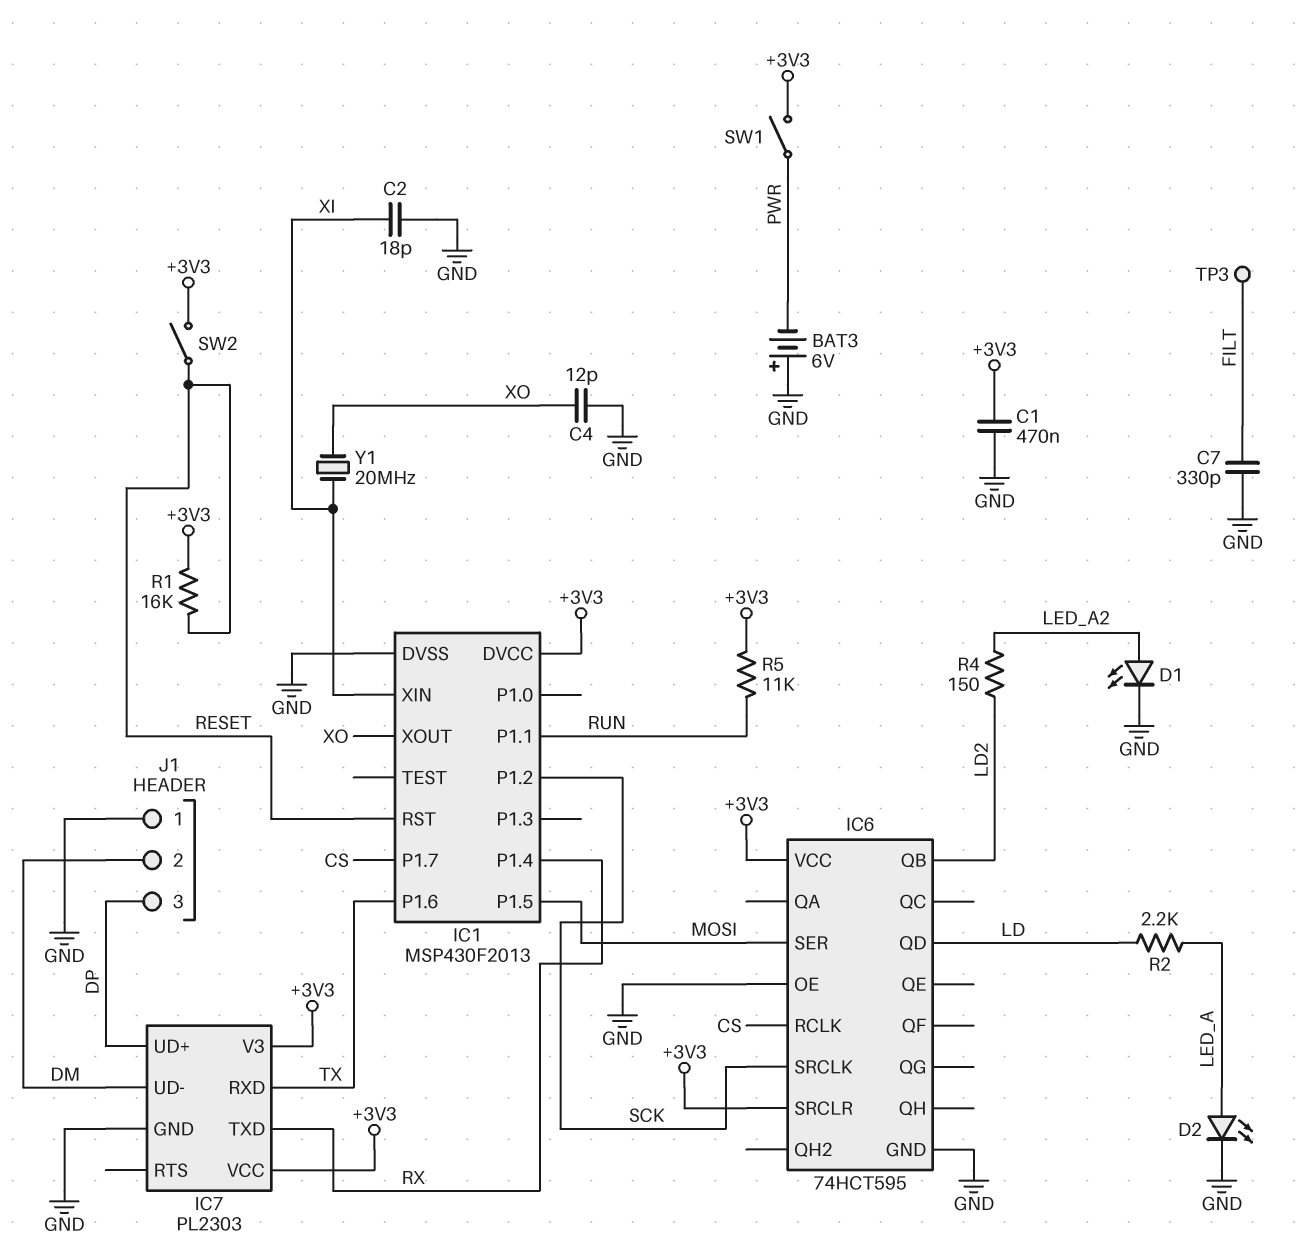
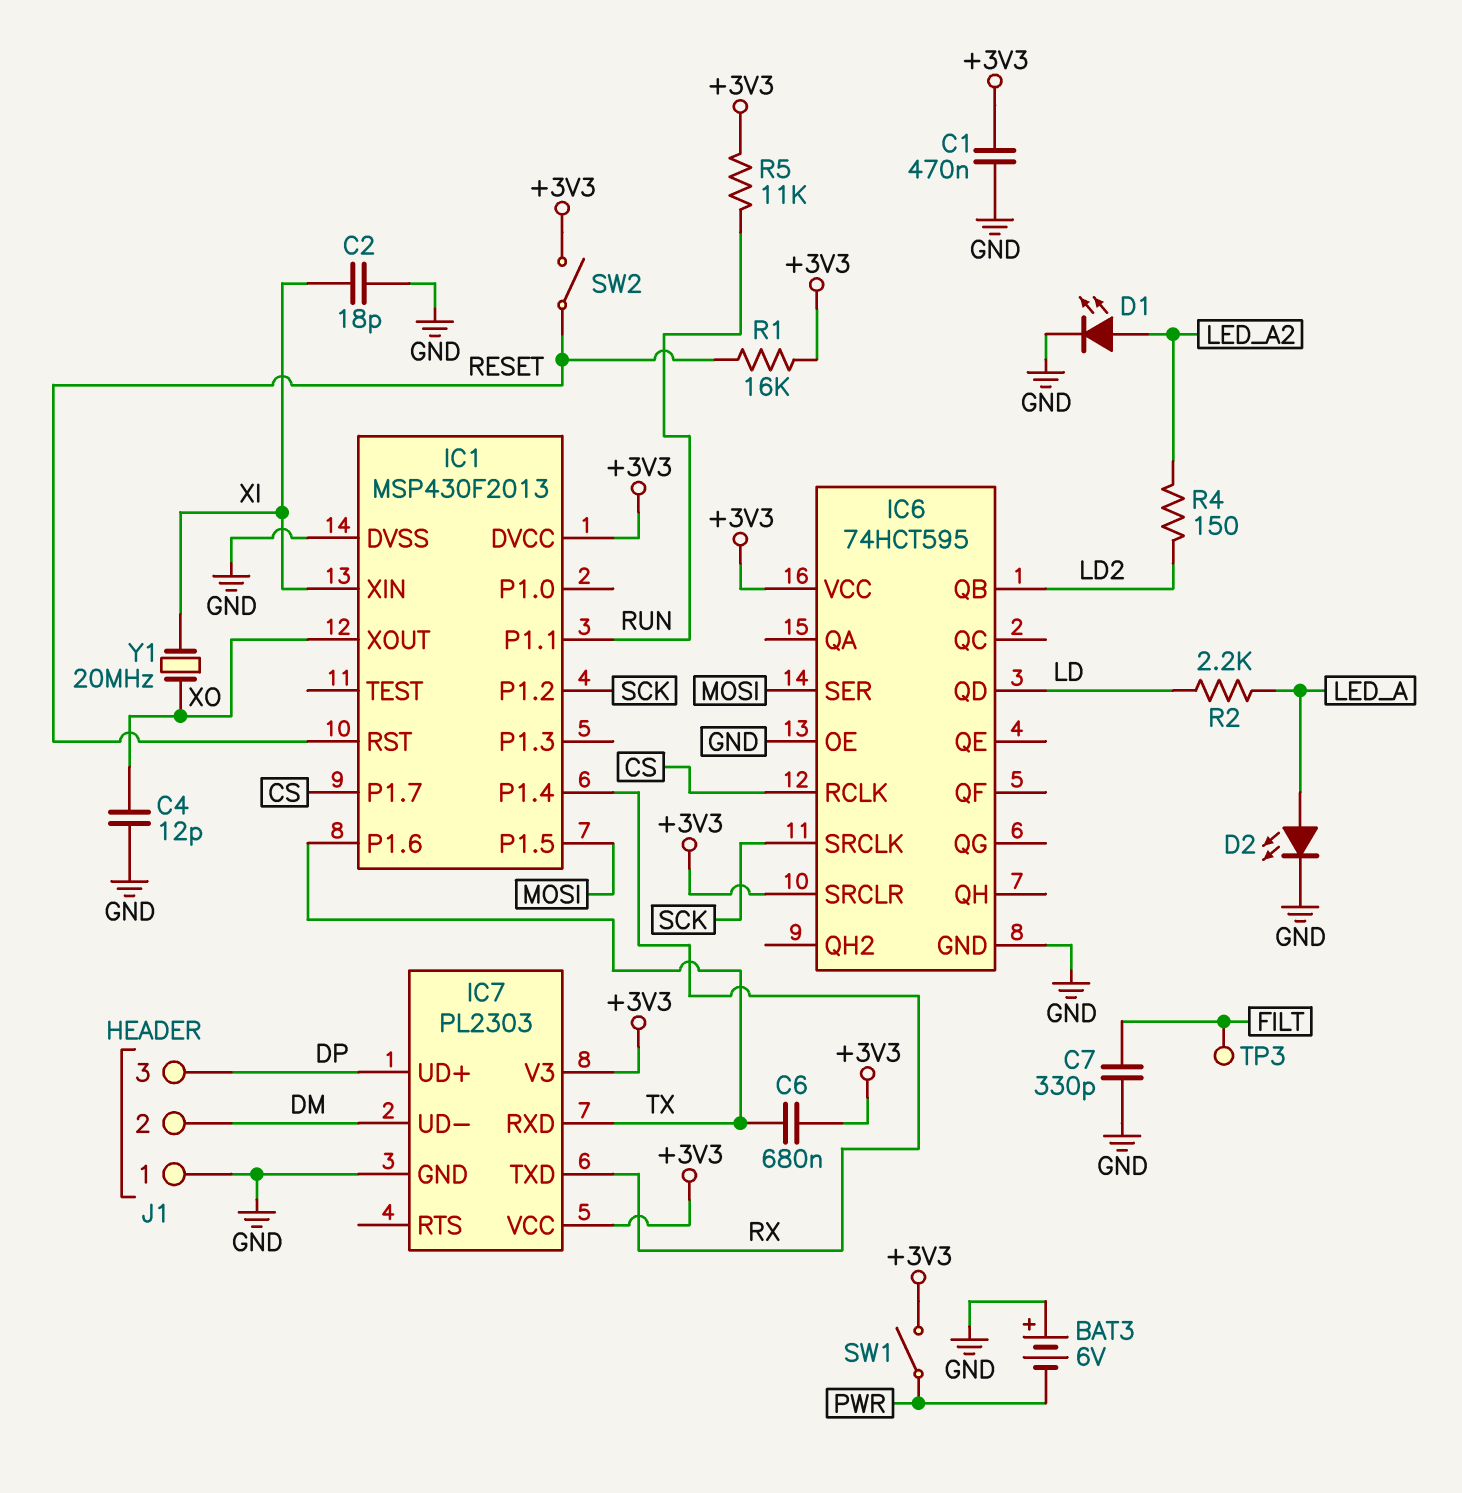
C6: none -> 680nF (+3V3, TX)

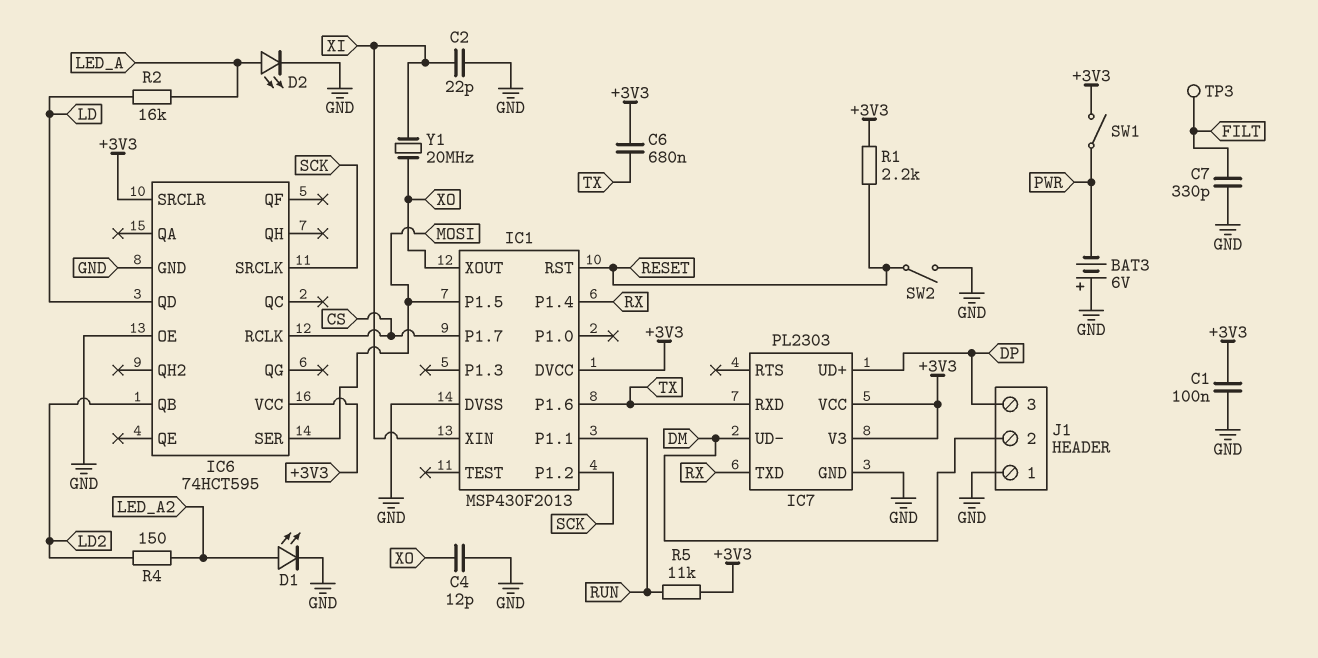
C1: 470nF (+3V3, GND) -> 100nF (+3V3, GND)
C2: 18pF (GND, XI) -> 22pF (GND, XI)
R1: 16k (+3V3, RESET) -> 2.2k (+3V3, RESET)
R2: 2.2k (LD, LED_A) -> 16k (LD, LED_A)
SW2: switch (+3V3, RESET) -> switch (GND, RESET)

